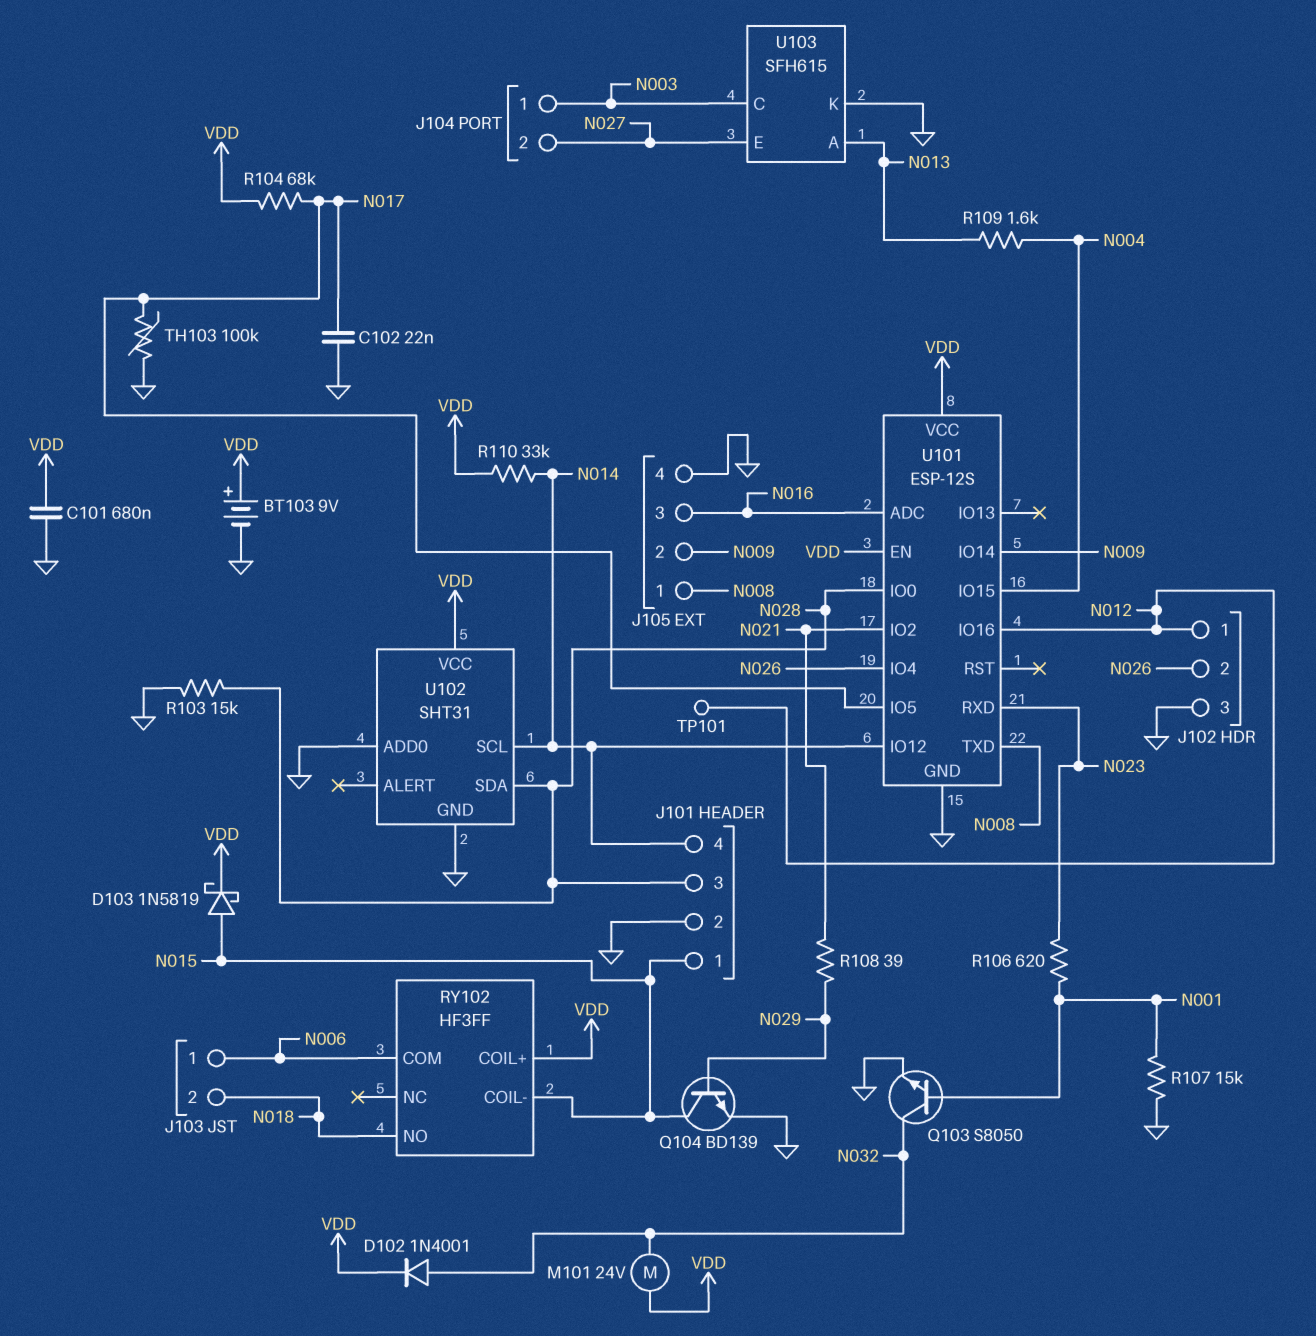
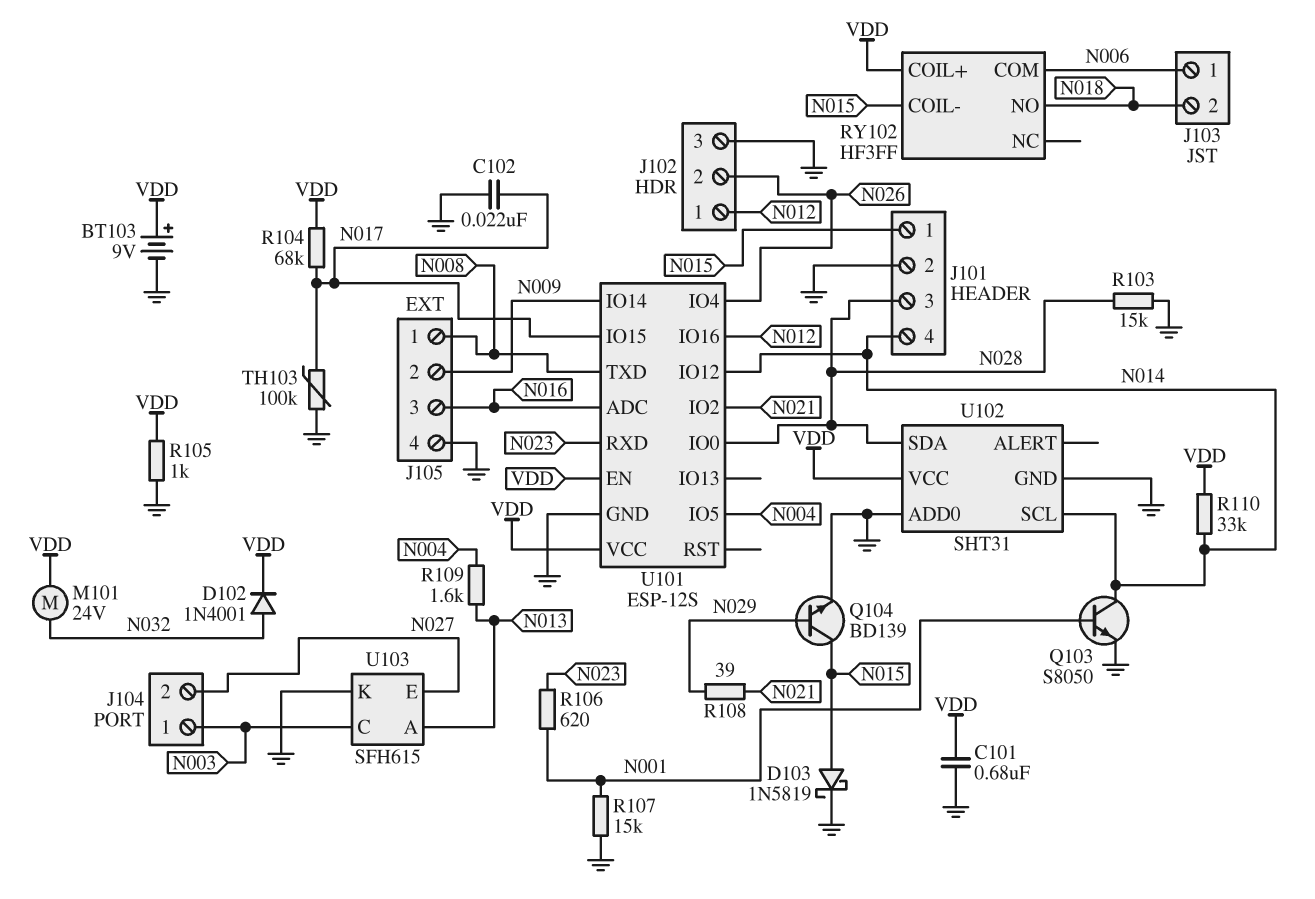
D103: schottky 1N5819 (A N015, K VDD) -> schottky 1N5819 (A N015, K GND)
Q103: NPN S8050 (B N001, C N032, E GND) -> NPN S8050 (B N001, C N014, E GND)
R105: none -> 1k (GND, VDD)
TP101: test point (N012) -> none
U101 pin IO5: N017 -> N004
U101 pin IO15: N004 -> N017

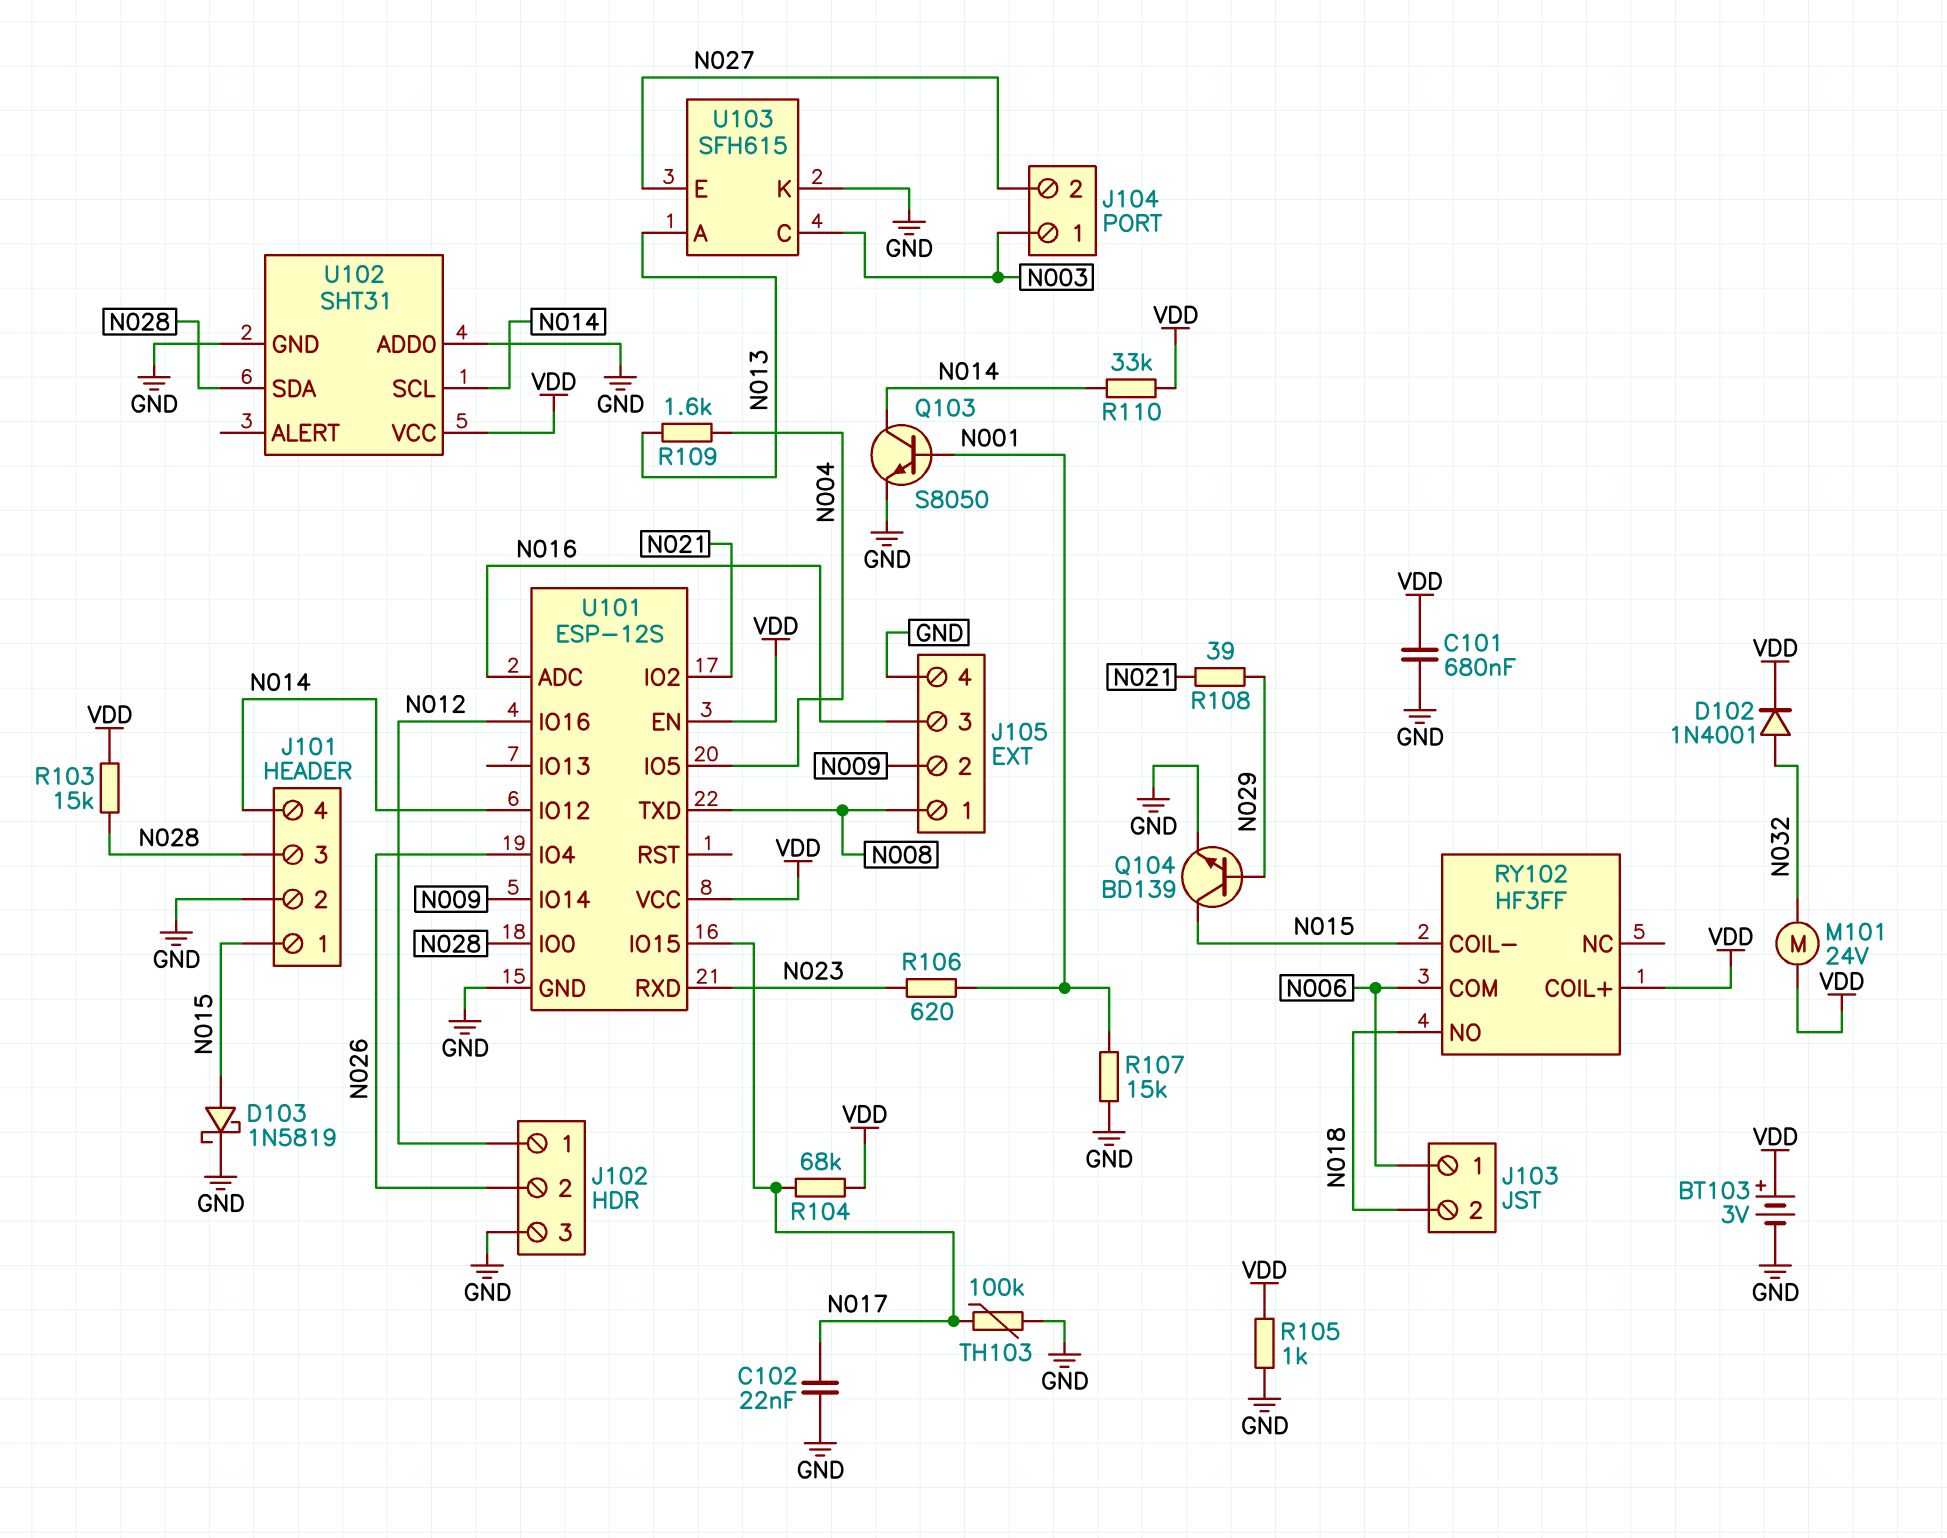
BT103: 9V (plus VDD, minus GND) -> 3V (plus VDD, minus GND)
R103: 15k (GND, N028) -> 15k (N028, VDD)

